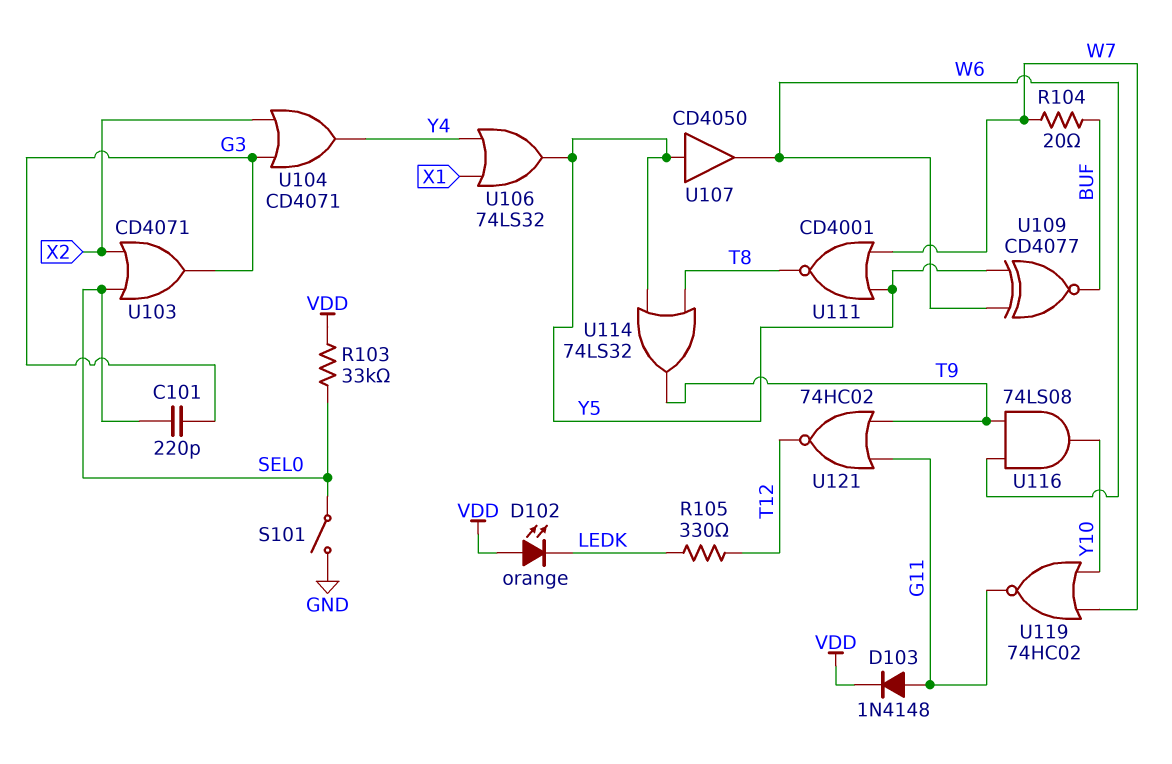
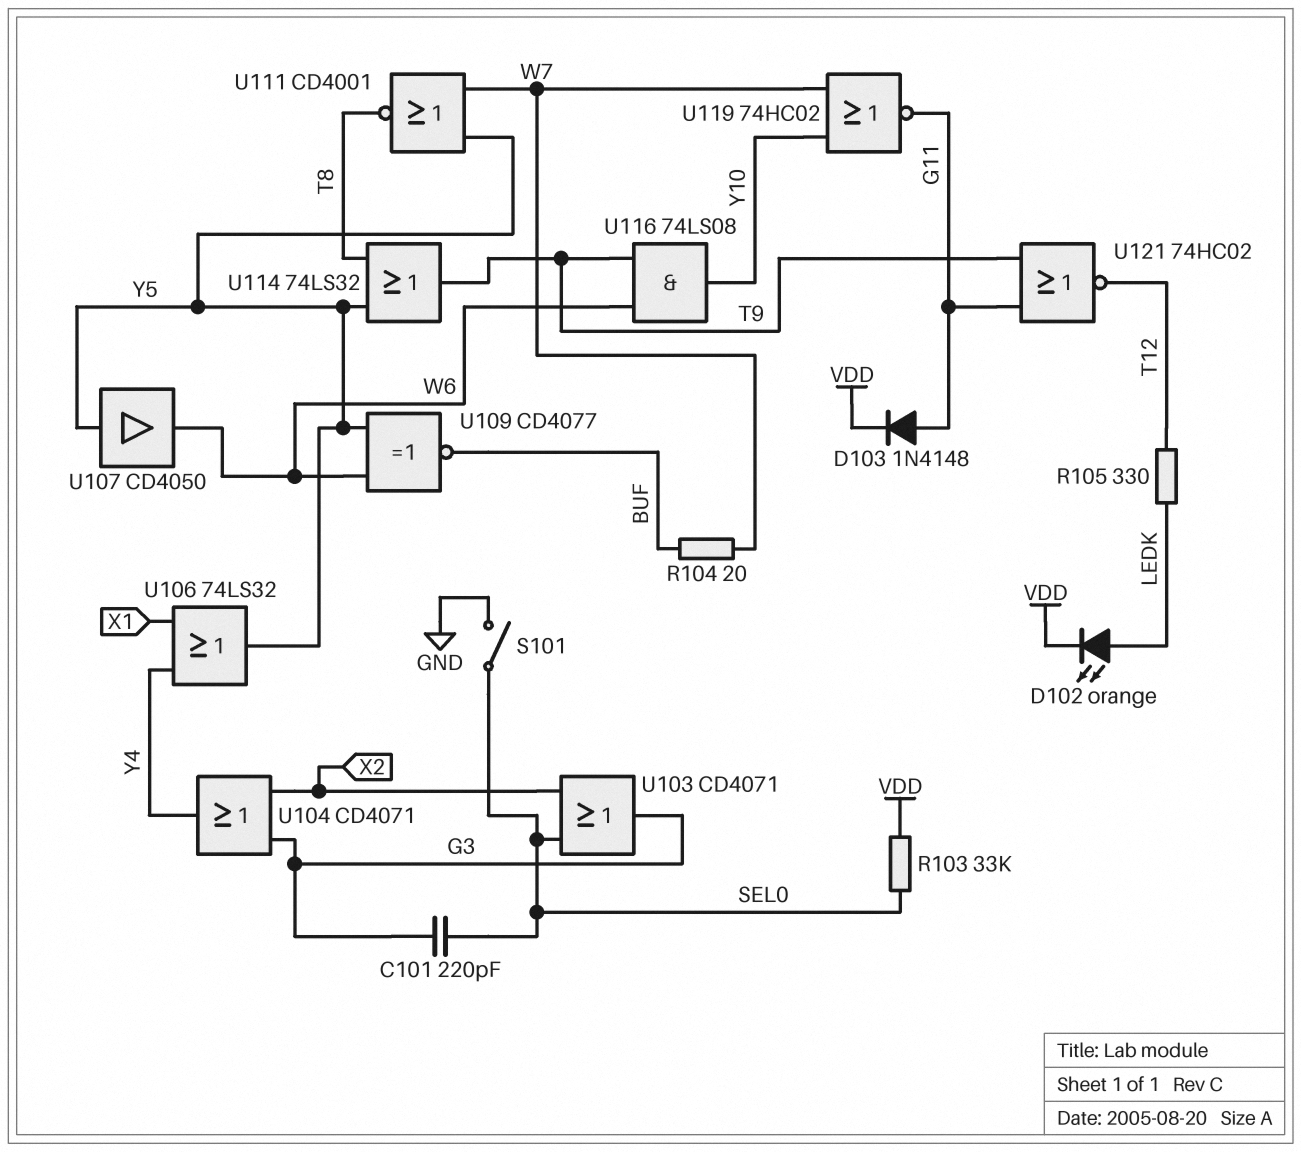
D102: LED orange (A VDD, K LEDK) -> LED orange (A LEDK, K VDD)

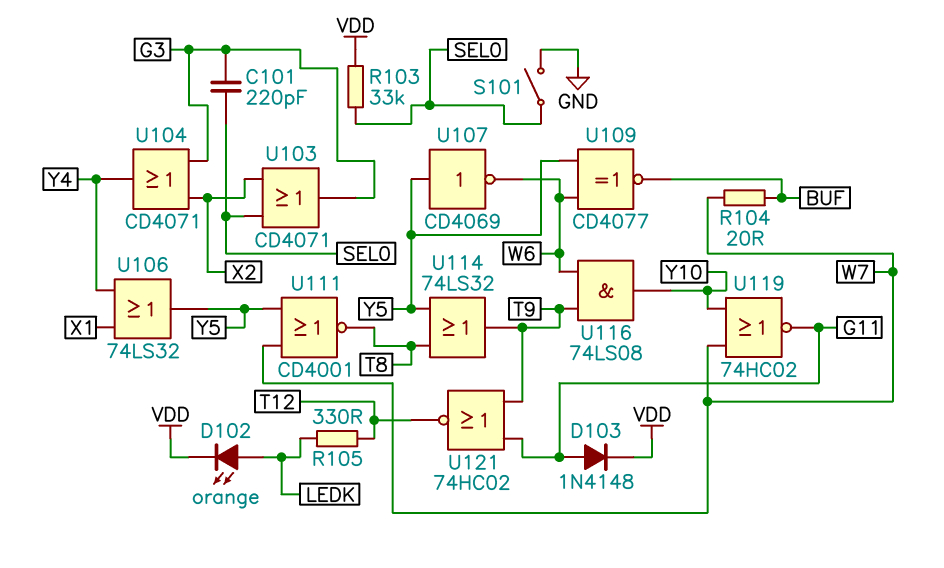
U107: buffer CD4050 (in Y5, out W6) -> NOT CD4069 (in Y5, out W6)

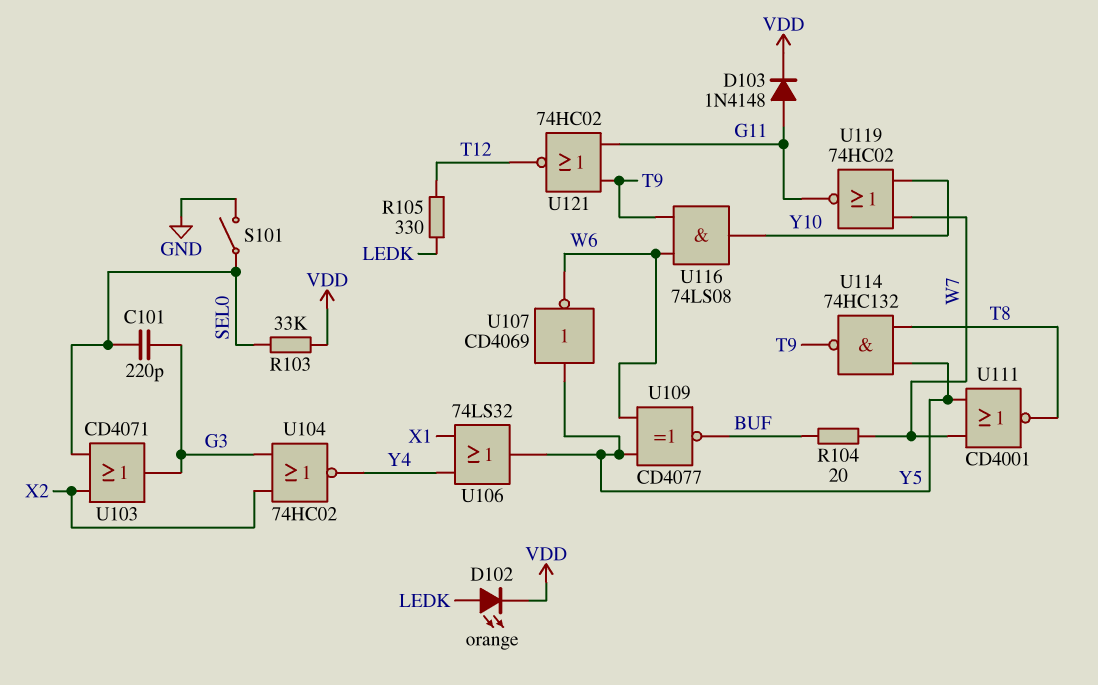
U104: OR CD4071 (in G3, in X2, out Y4) -> NOR 74HC02 (in G3, in X2, out Y4)
U114: OR 74LS32 (in T8, in Y5, out T9) -> NAND 74HC132 (in T8, in Y5, out T9)

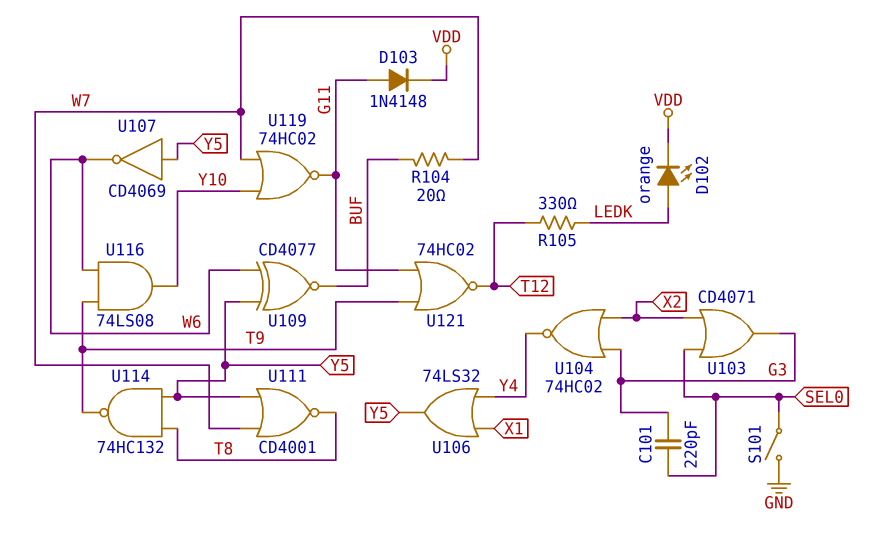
R103: 33k (SEL0, VDD) -> none

